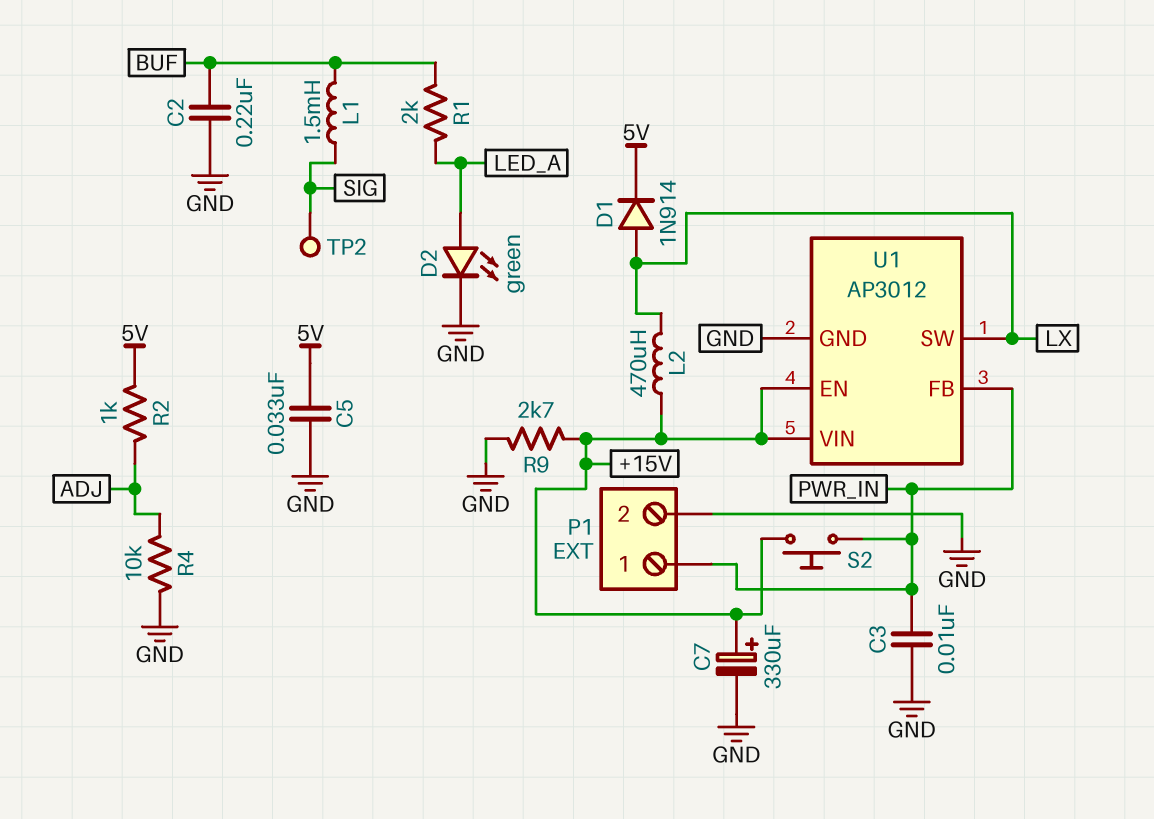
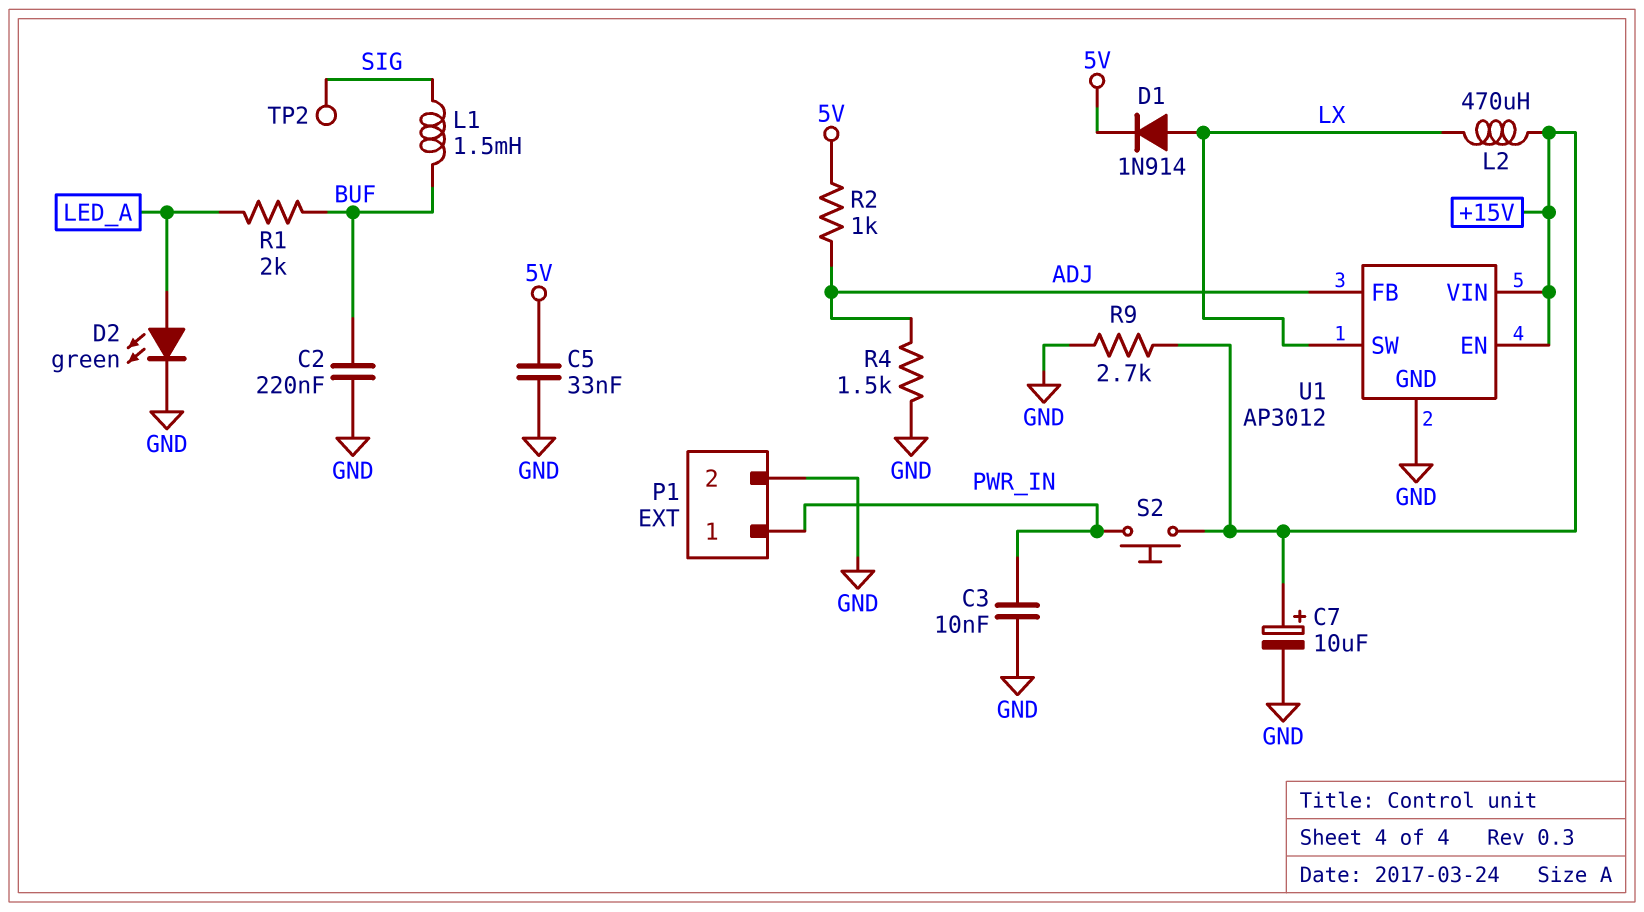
C7: 330uF (plus +15V, minus GND) -> 10uF (plus +15V, minus GND)
R4: 10k (ADJ, GND) -> 1.5k (ADJ, GND)
U1 pin FB: PWR_IN -> ADJ

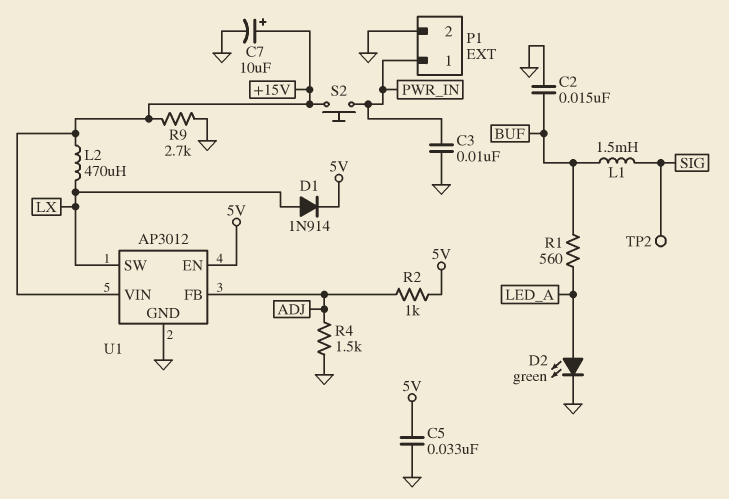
C2: 220nF (BUF, GND) -> 15nF (BUF, GND)
R1: 2k (BUF, LED_A) -> 560 (BUF, LED_A)
U1 pin EN: +15V -> 5V

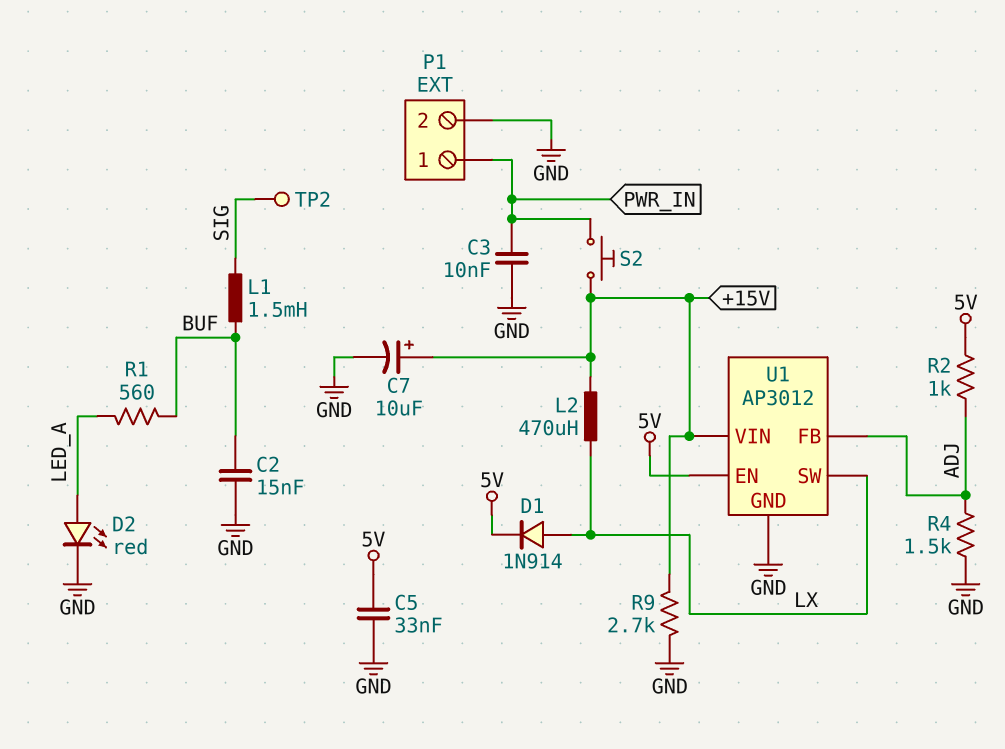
D2: LED green (A LED_A, K GND) -> LED red (A LED_A, K GND)

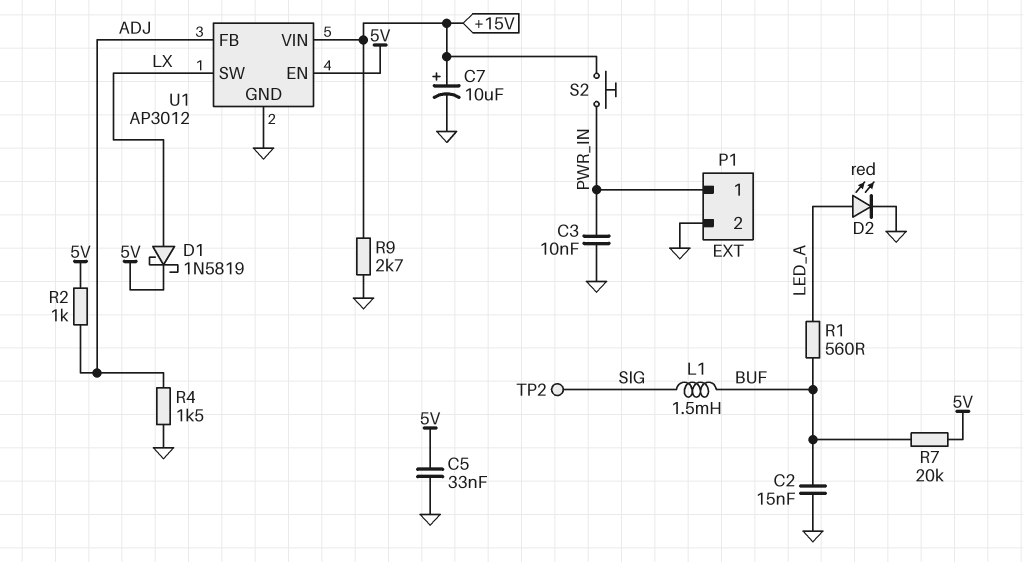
D1: diode 1N914 (A LX, K 5V) -> schottky 1N5819 (A LX, K 5V)
L2: 470uH (+15V, LX) -> none
R7: none -> 20k (5V, BUF)

